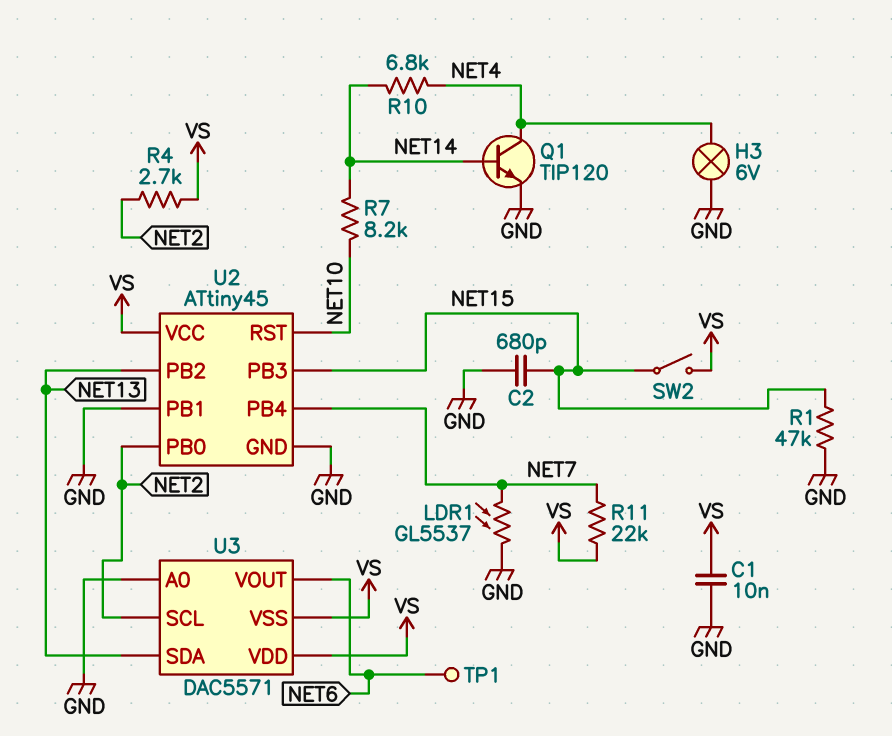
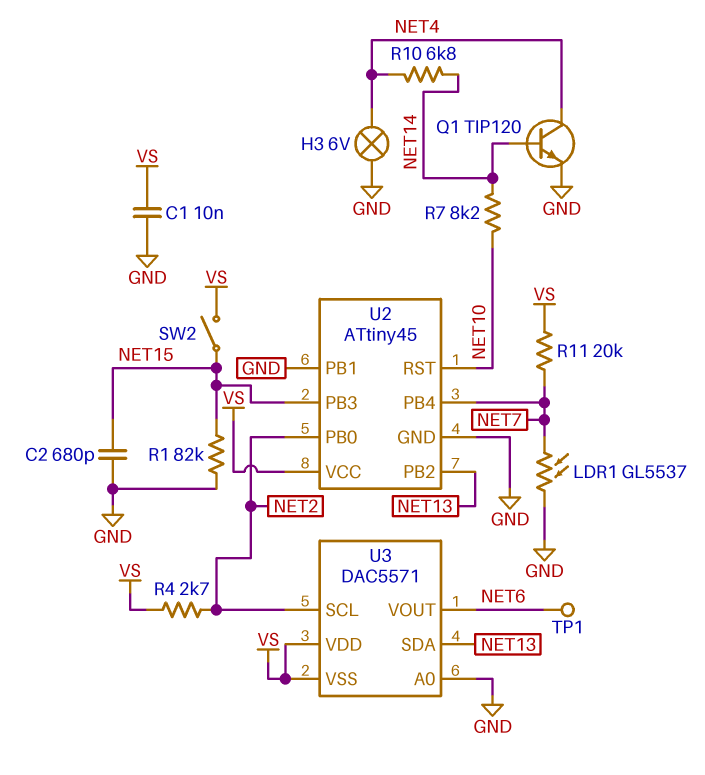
R1: 47k (GND, NET15) -> 82k (GND, NET15)
R11: 22k (NET7, VS) -> 20k (NET7, VS)

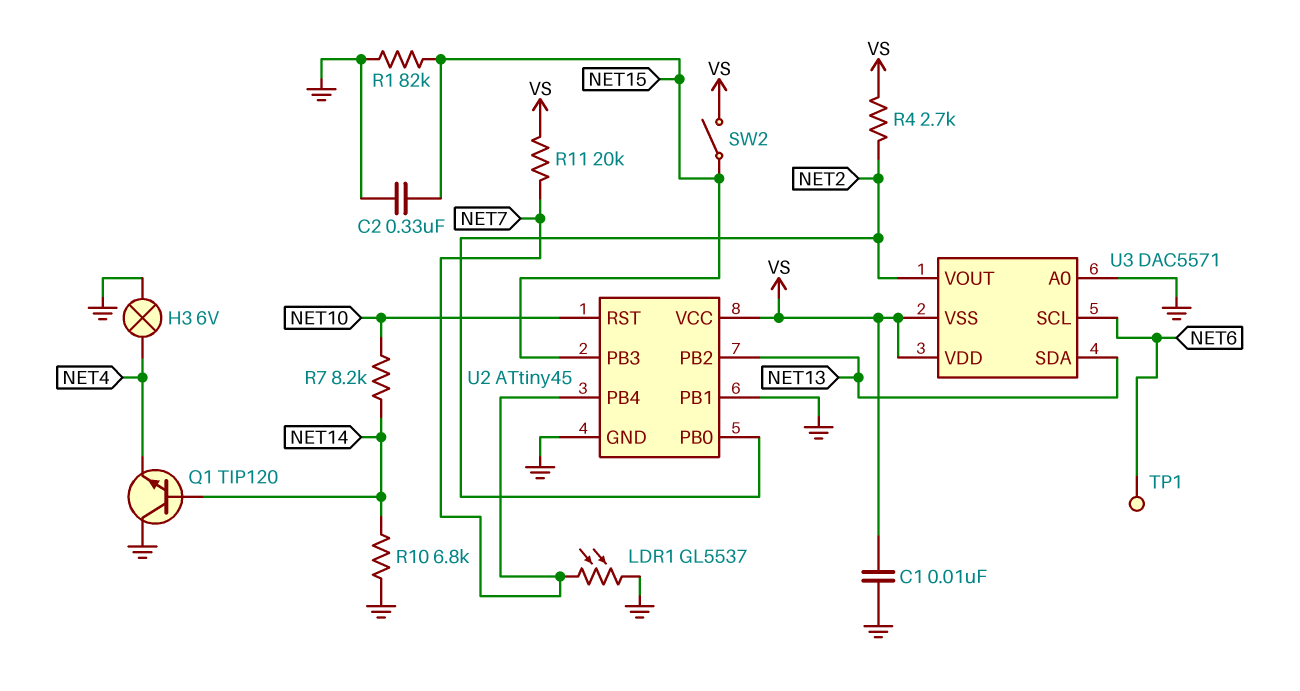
C2: 680pF (GND, NET15) -> 330nF (GND, NET15)
Q1: NPN TIP120 (B NET14, C NET4, E GND) -> NPN TIP120 (B NET14, C GND, E NET4)
R10: 6.8k (NET4, NET14) -> 6.8k (GND, NET14)
U3 pin SCL: NET2 -> NET6
U3 pin VOUT: NET6 -> NET2

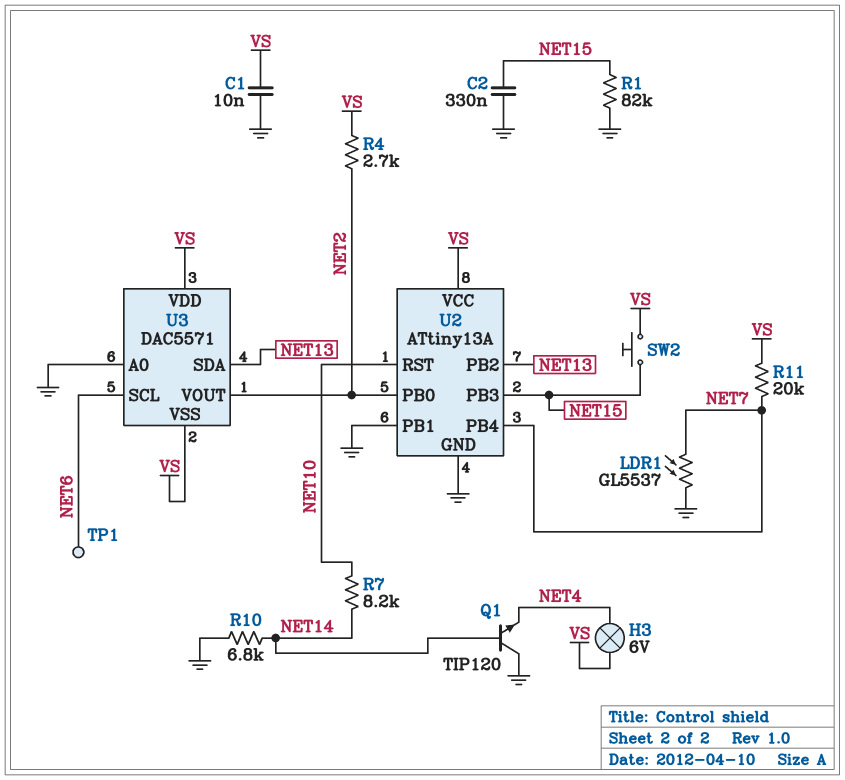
H3: lamp 6V (GND, NET4) -> lamp 6V (NET4, VS)
SW2: switch (NET15, VS) -> button (NET15, VS)
U2: ATtiny45 -> ATtiny13A

